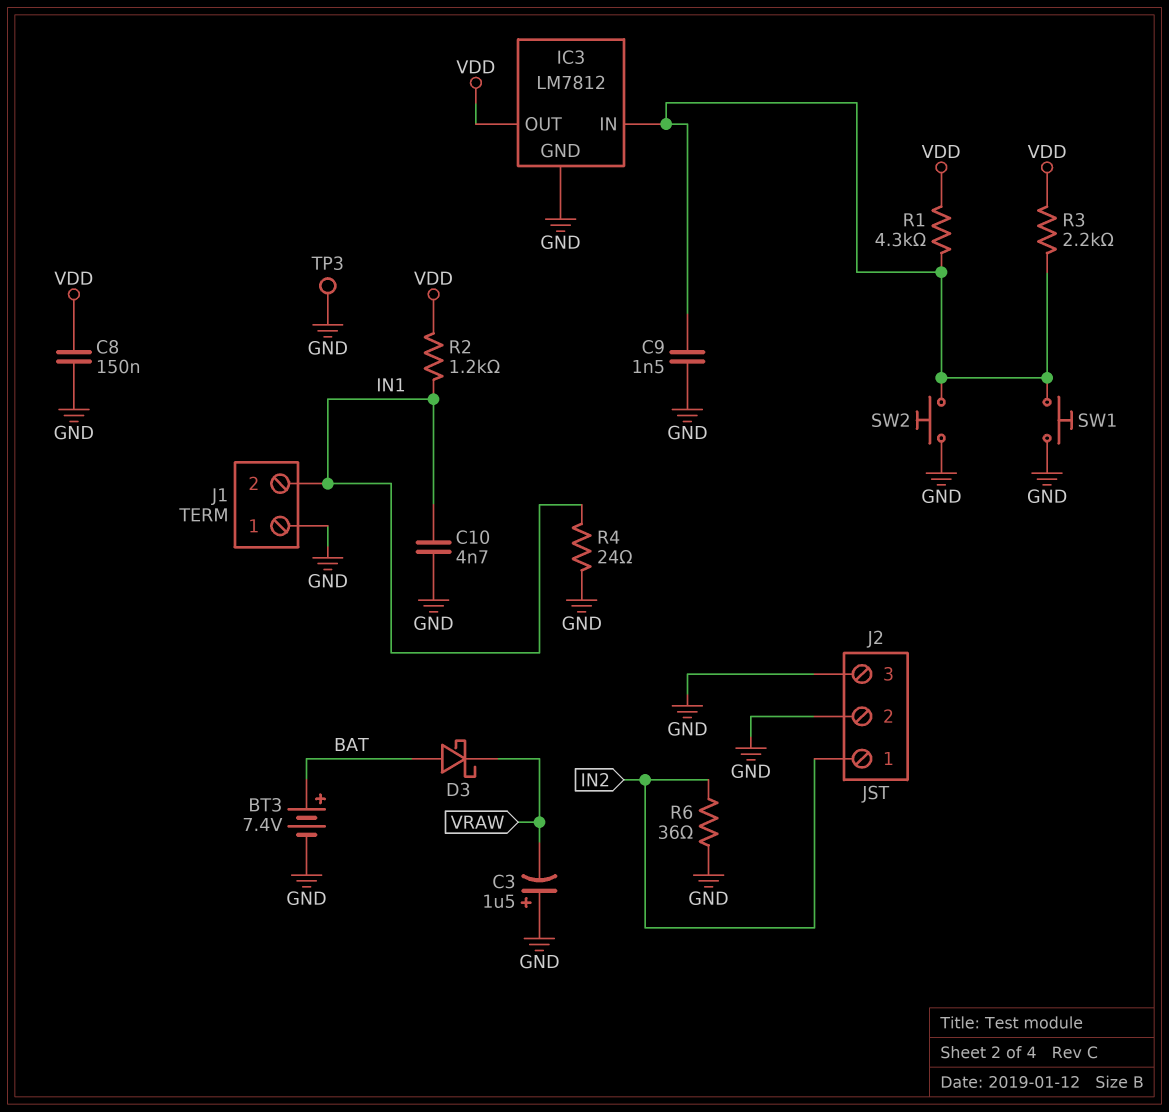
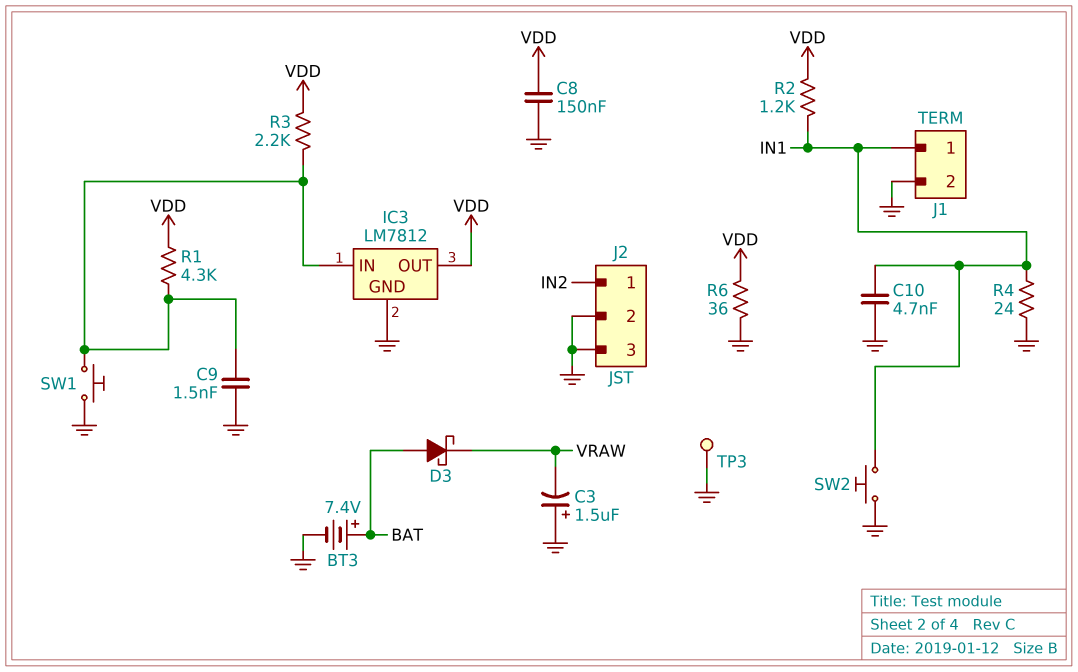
J1 pin 1: GND -> IN1
J1 pin 2: IN1 -> GND
R6: 36 (GND, IN2) -> 36 (GND, VDD)
SW2: button (GND, IC3/IN) -> button (GND, IN1)

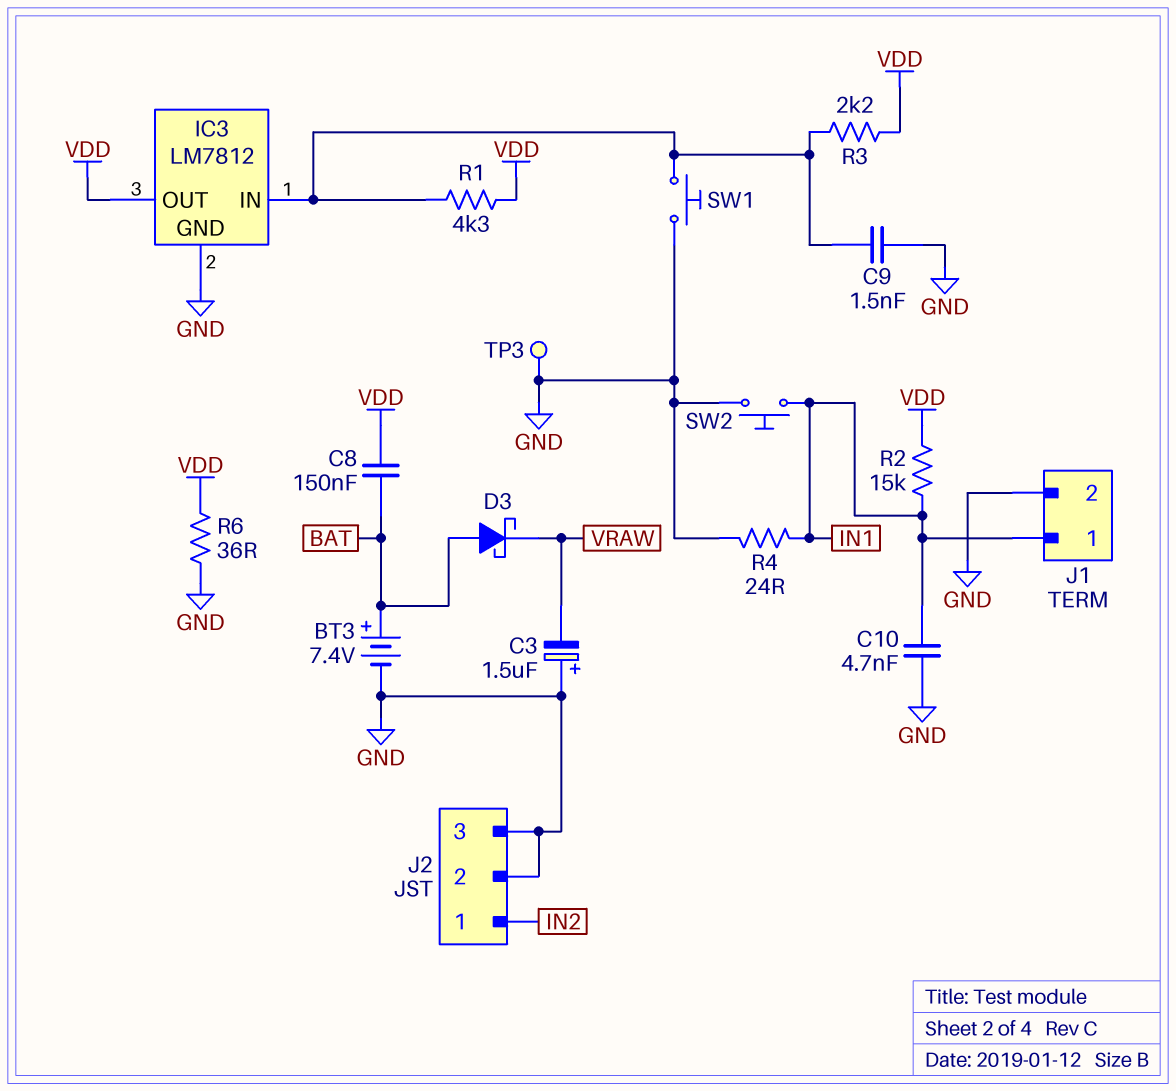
C8: 150nF (GND, VDD) -> 150nF (BAT, VDD)
R2: 1.2k (IN1, VDD) -> 15k (IN1, VDD)

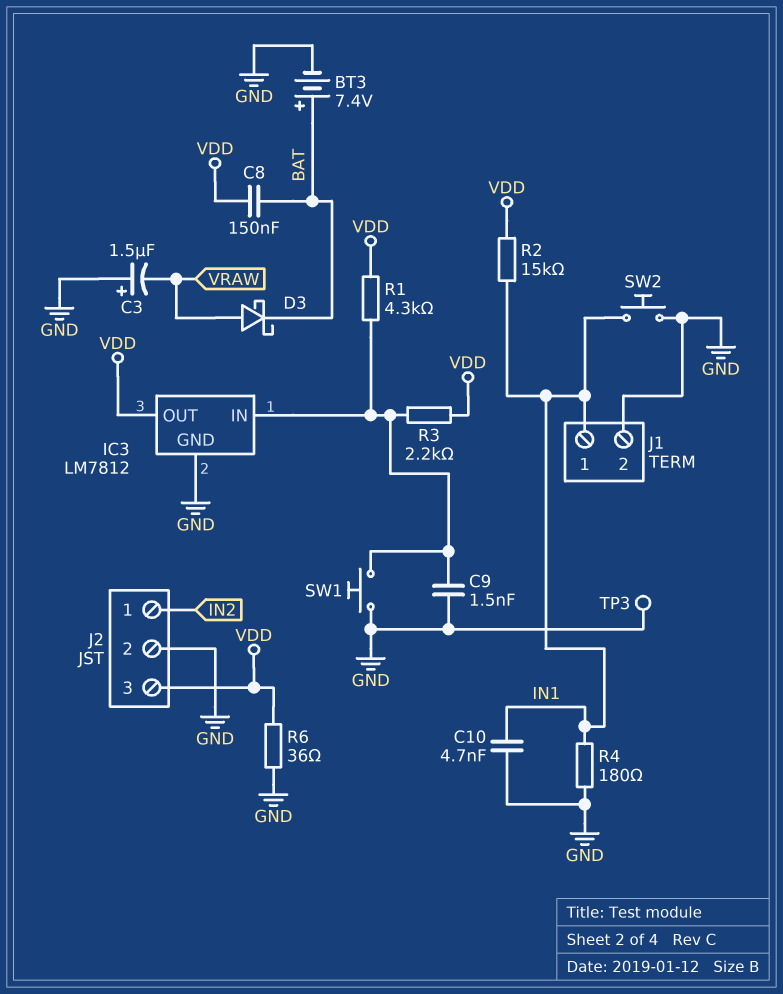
D3: schottky (A BAT, K VRAW) -> schottky (A VRAW, K BAT)
J2 pin 3: GND -> VDD
R4: 24 (GND, IN1) -> 180 (GND, IN1)

